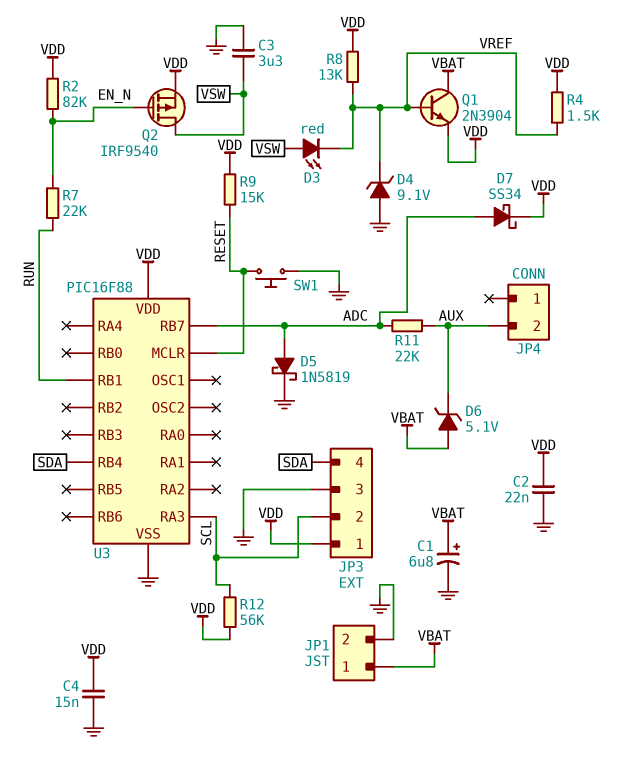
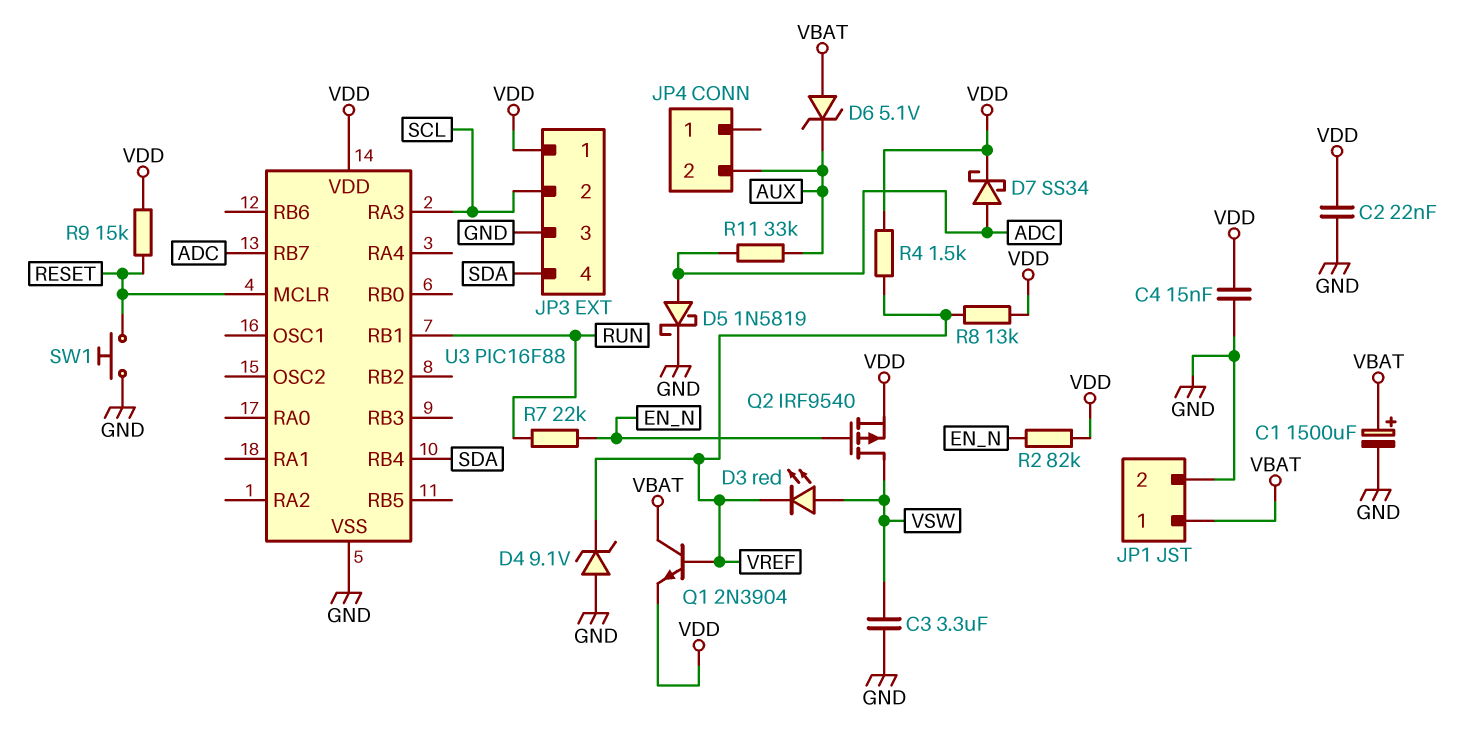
C1: 6.8uF (plus VBAT, minus GND) -> 1500uF (plus VBAT, minus GND)
R11: 22k (ADC, AUX) -> 33k (ADC, AUX)
R12: 56k (SCL, VDD) -> none

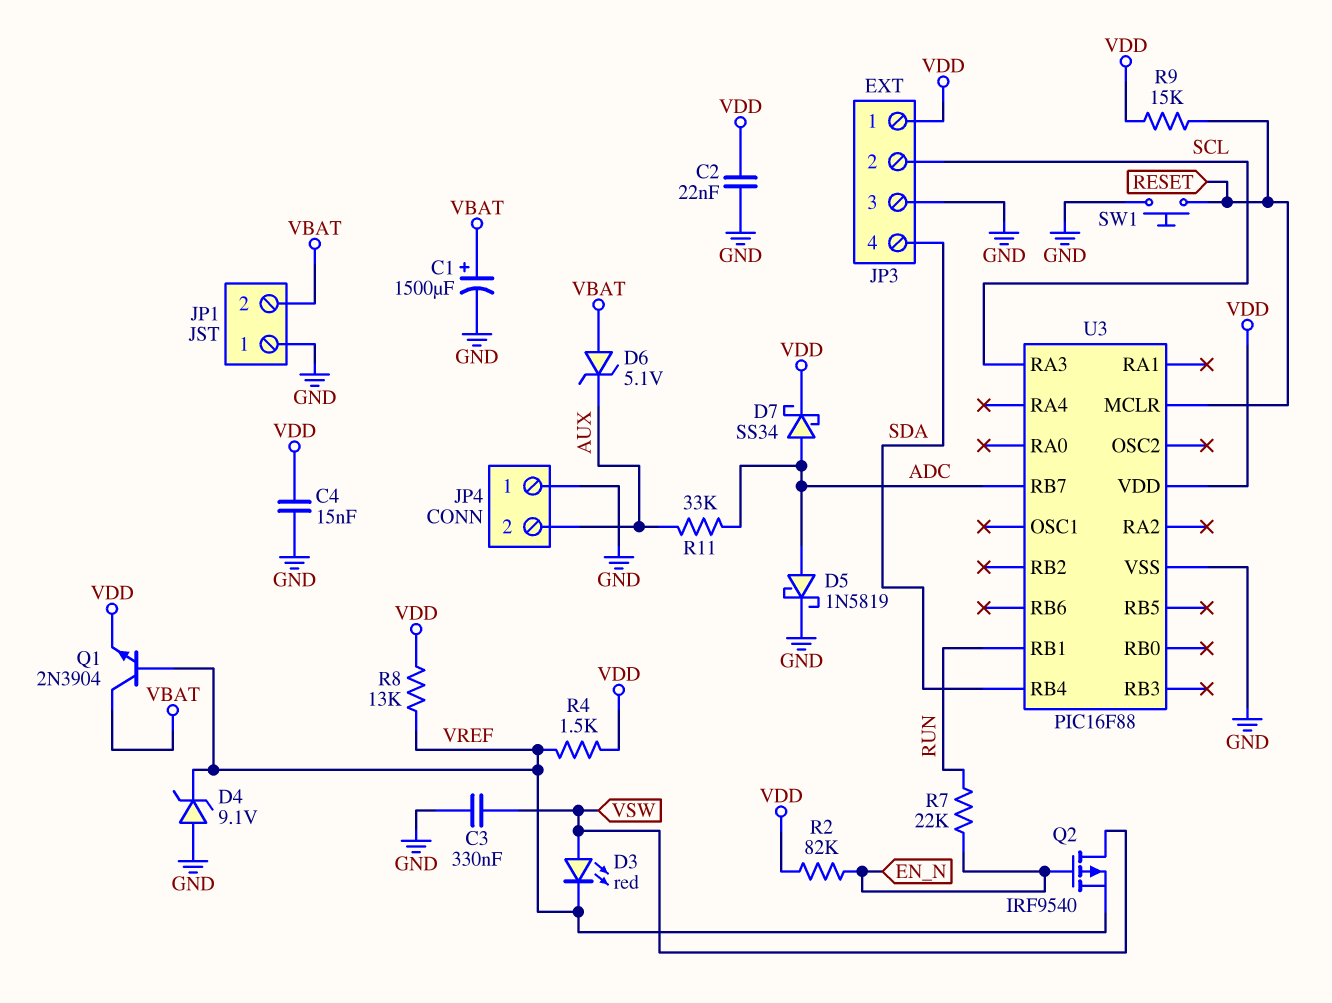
C3: 3.3uF (GND, VSW) -> 330nF (GND, VSW)
JP1 pin 1: VBAT -> GND
JP1 pin 2: GND -> VBAT
JP4 pin 1: none -> GND
Q2: PMOS IRF9540 (G EN_N, D VSW, S VDD) -> PMOS IRF9540 (G EN_N, D VSW, S VREF)

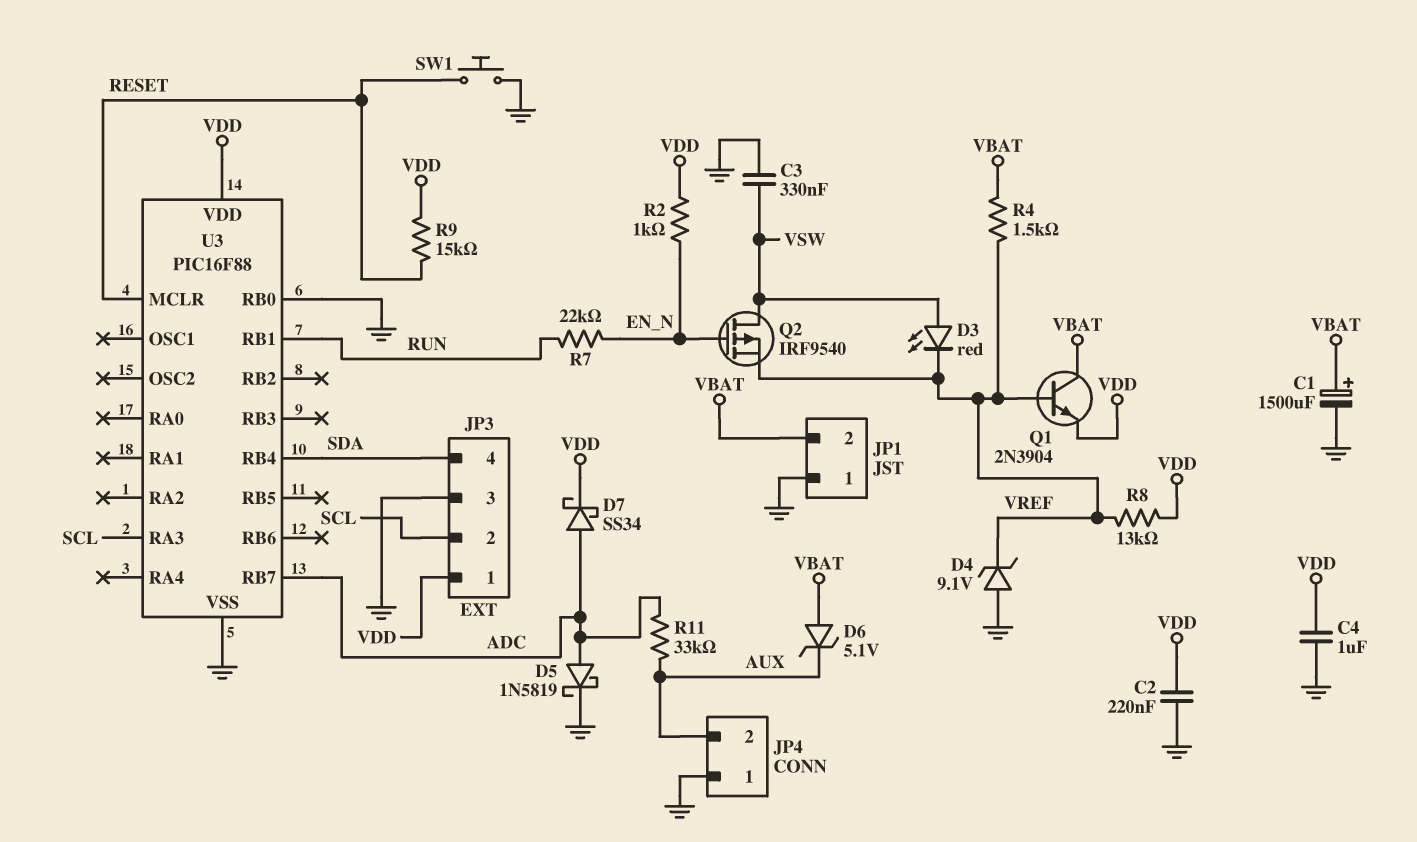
C2: 22nF (GND, VDD) -> 220nF (GND, VDD)
C4: 15nF (GND, VDD) -> 1uF (GND, VDD)
R2: 82k (EN_N, VDD) -> 1k (EN_N, VDD)
R4: 1.5k (VDD, VREF) -> 1.5k (VBAT, VREF)
U3 pin RB0: none -> GND

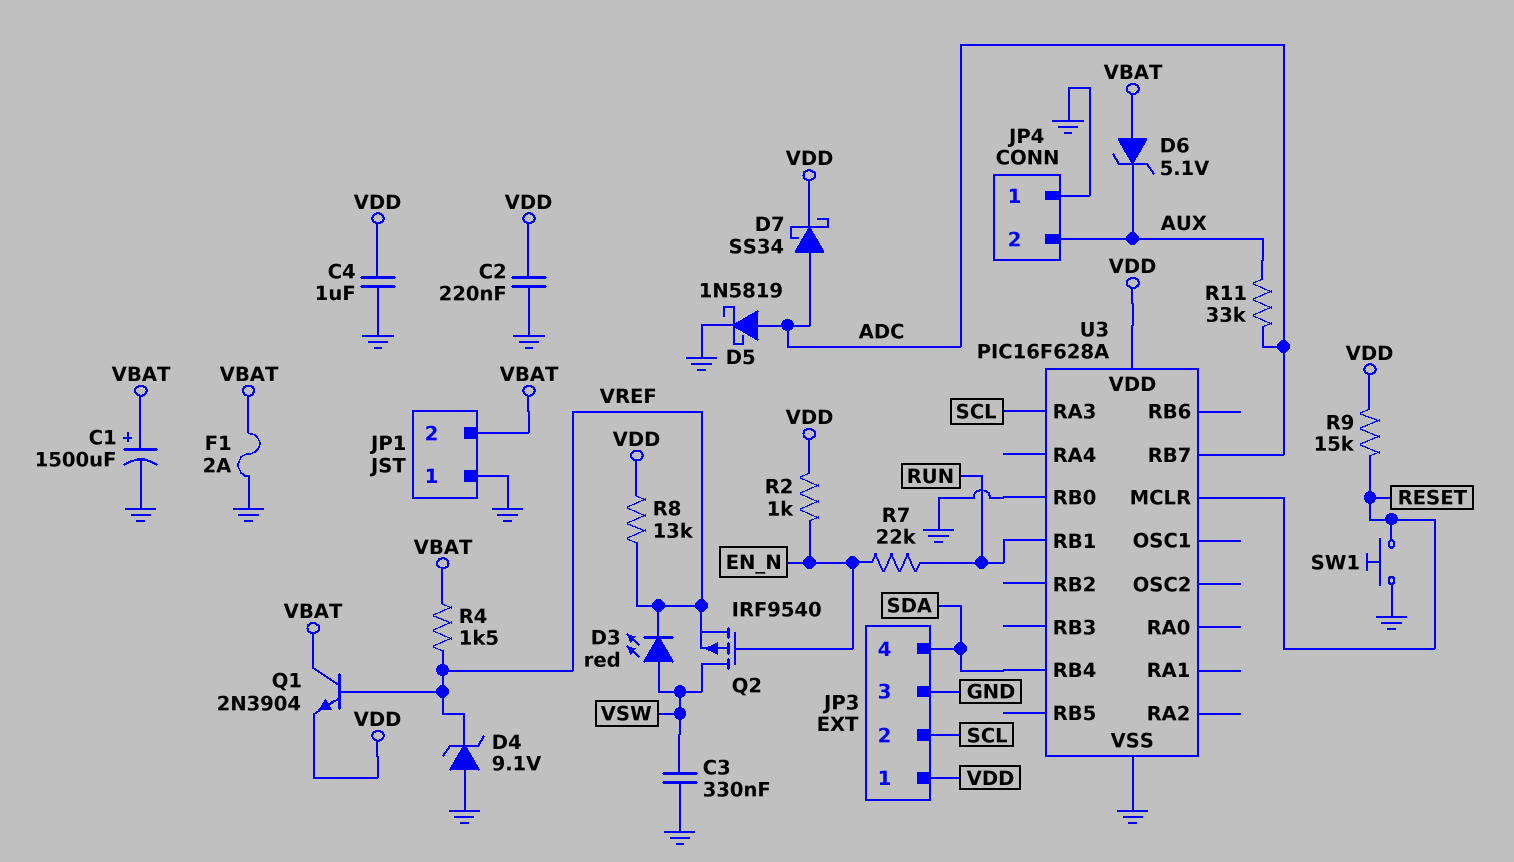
F1: none -> 2A (GND, VBAT)
U3: PIC16F88 -> PIC16F628A

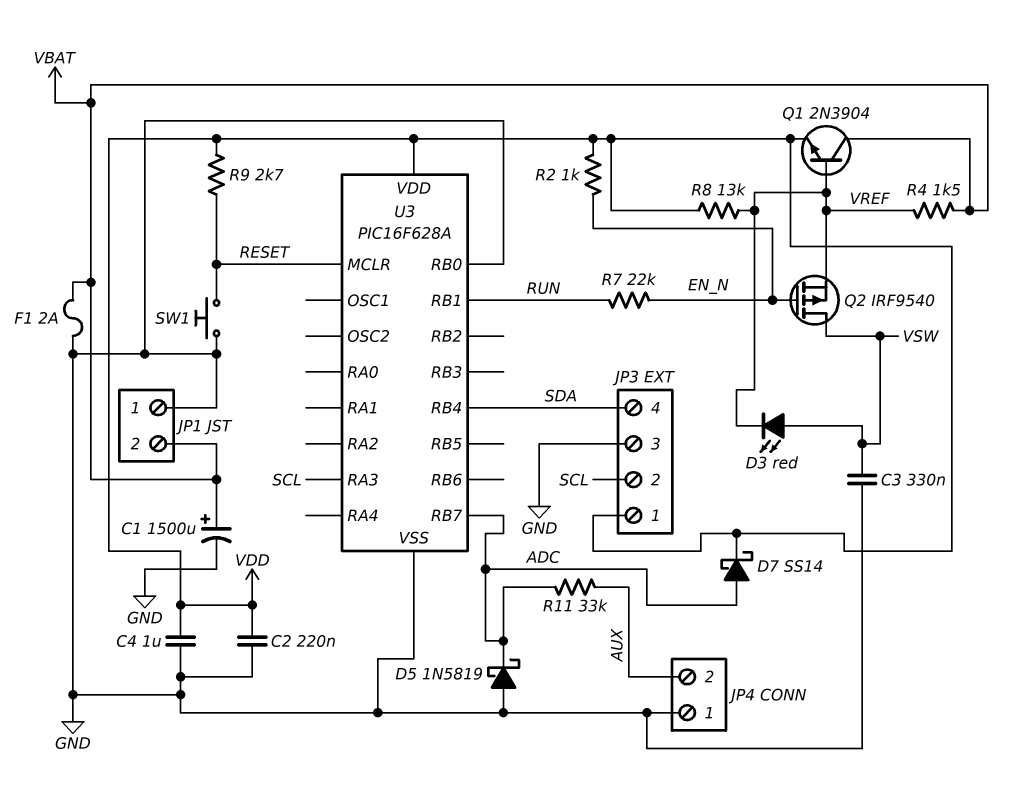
D4: zener 9.1V (A GND, K VREF) -> none
D5: schottky 1N5819 (A ADC, K GND) -> schottky 1N5819 (A GND, K ADC)
D6: zener 5.1V (A VBAT, K AUX) -> none
D7: schottky SS34 (A ADC, K VDD) -> schottky SS14 (A ADC, K VDD)
R9: 15k (RESET, VDD) -> 2.7k (RESET, VDD)

